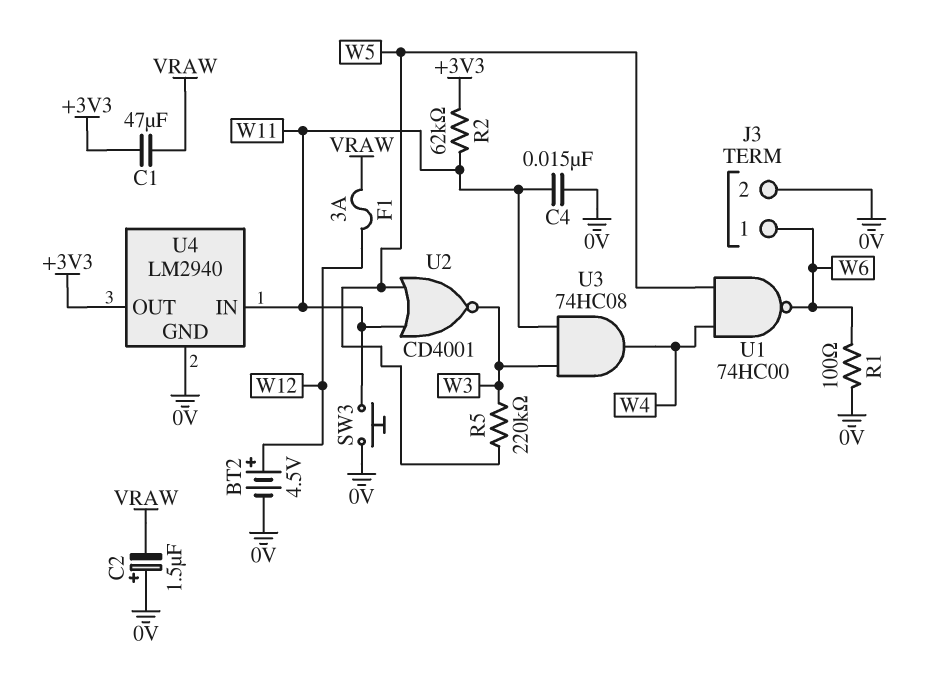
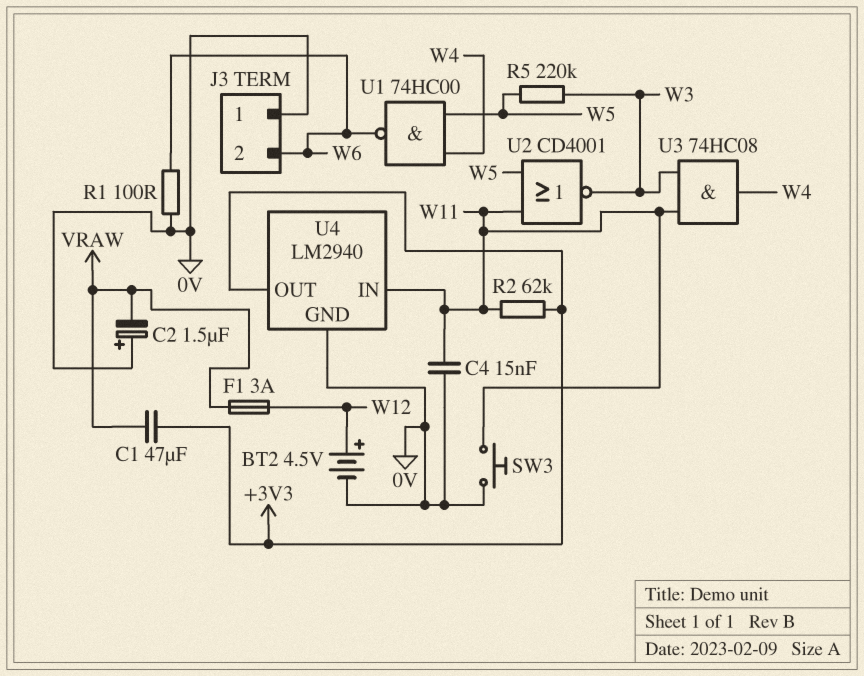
J3 pin 1: W6 -> 0V
J3 pin 2: 0V -> W6

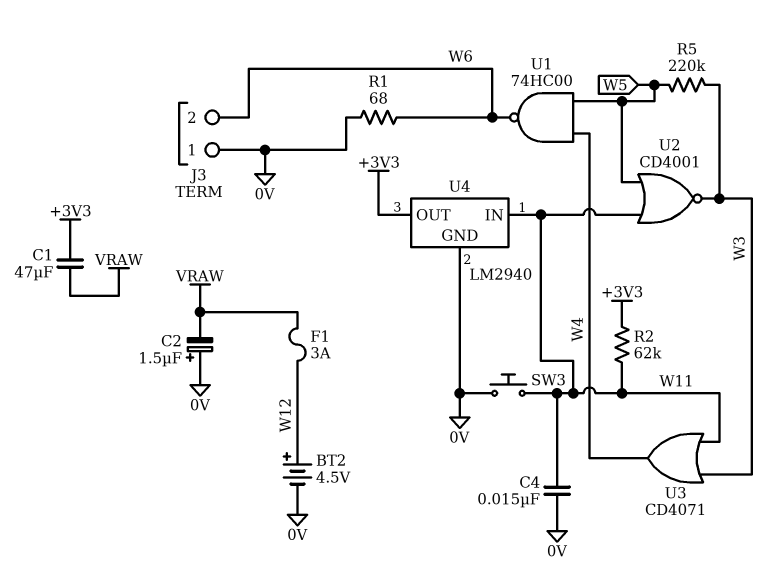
R1: 100 (0V, W6) -> 68 (0V, W6)
U3: AND 74HC08 (in W3, in W11, out W4) -> OR CD4071 (in W3, in W11, out W4)

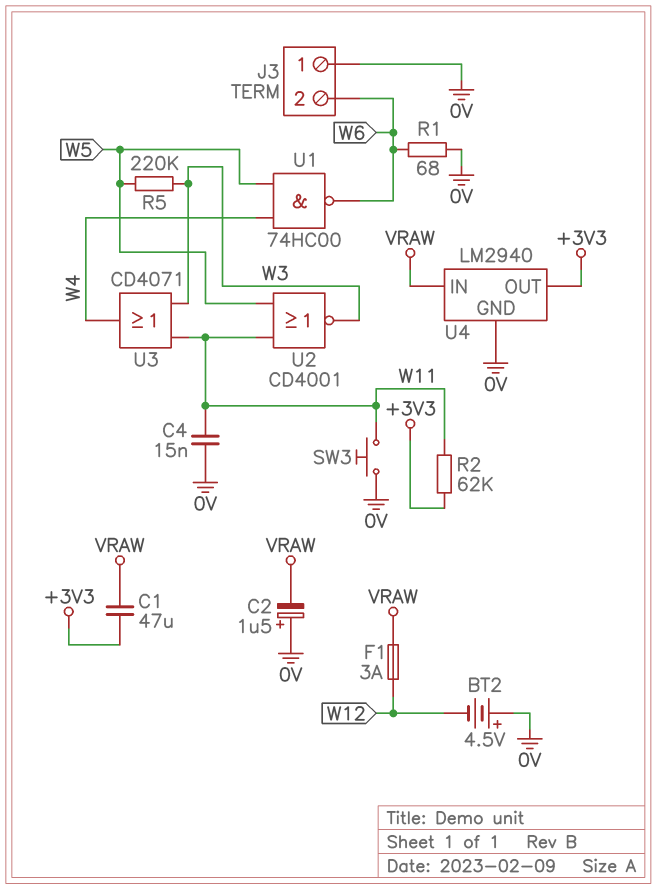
BT2: 4.5V (plus W12, minus 0V) -> 4.5V (plus 0V, minus W12)
U4 pin IN: W11 -> VRAW

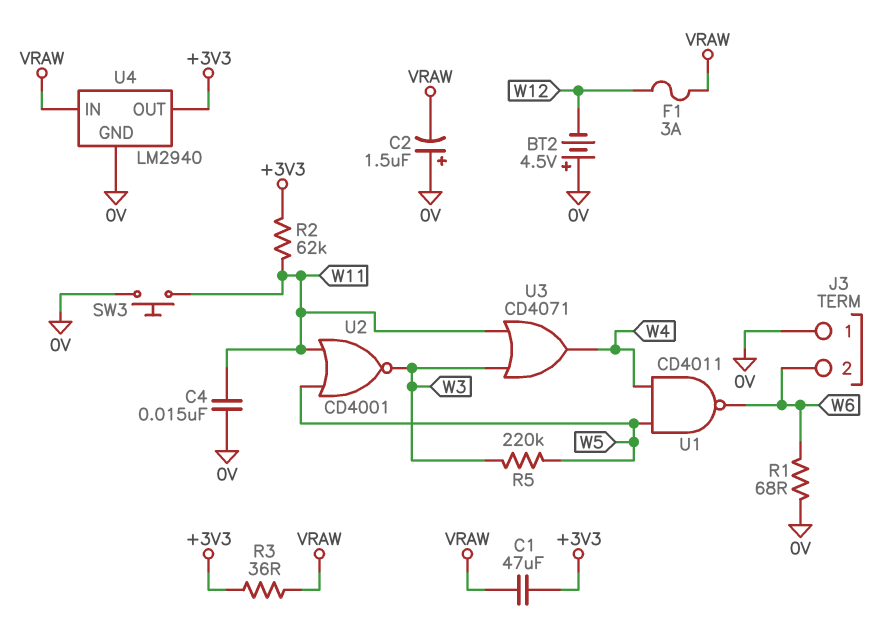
R3: none -> 36 (+3V3, VRAW)
U1: NAND 74HC00 (in W4, in W5, out W6) -> NAND CD4011 (in W4, in W5, out W6)

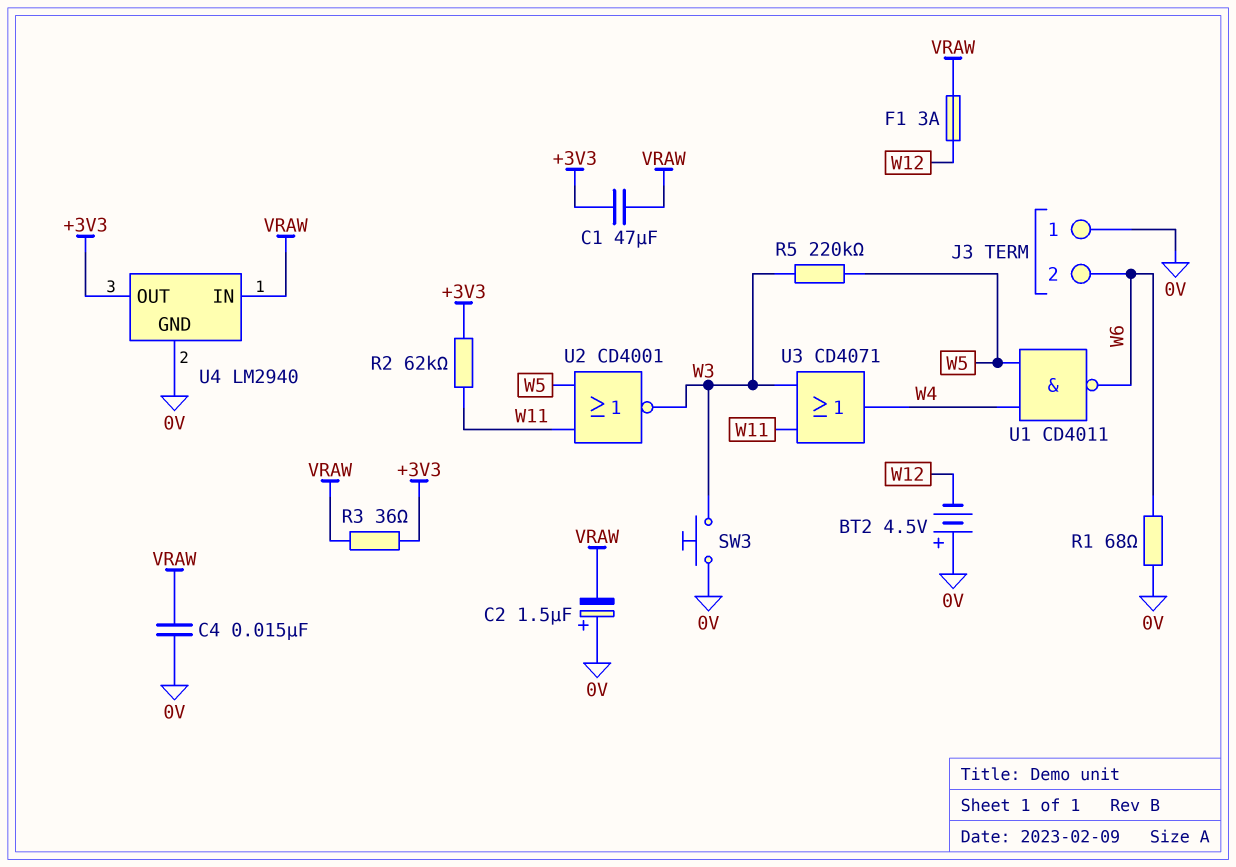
C4: 15nF (0V, W11) -> 15nF (0V, VRAW)
SW3: button (0V, W11) -> button (0V, W3)

